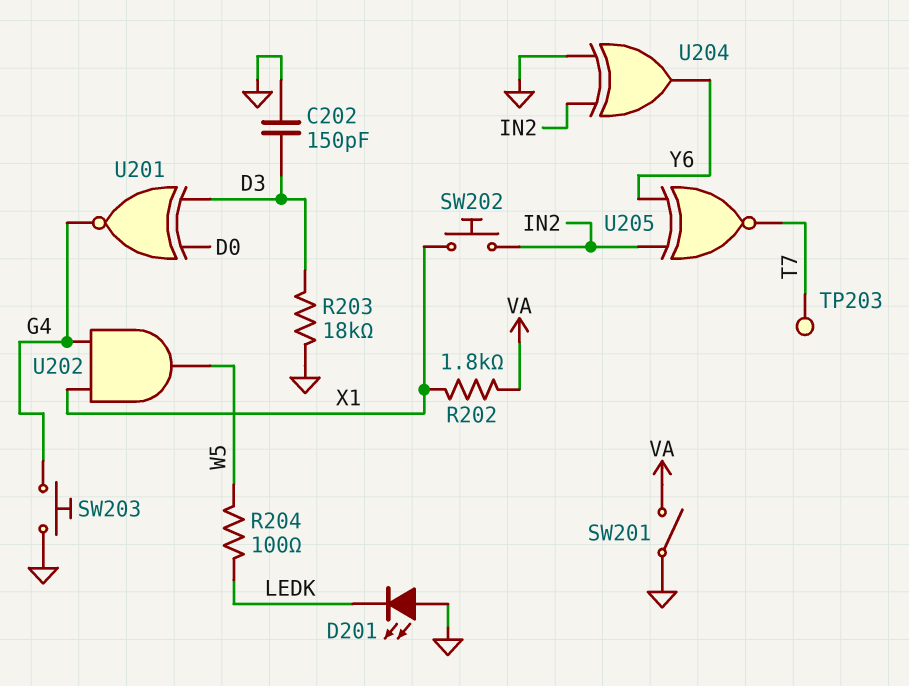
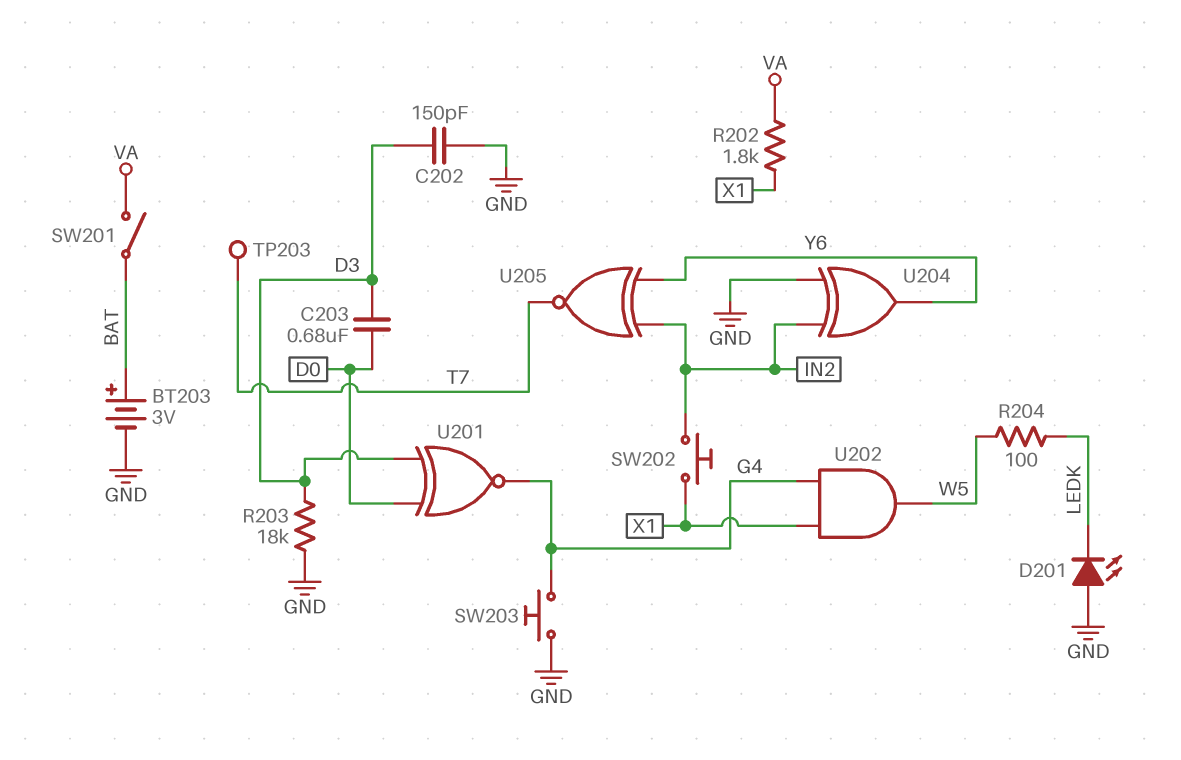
BT203: none -> 3V (plus BAT, minus GND)
C203: none -> 680nF (D0, D3)
SW201: switch (GND, VA) -> switch (BAT, VA)

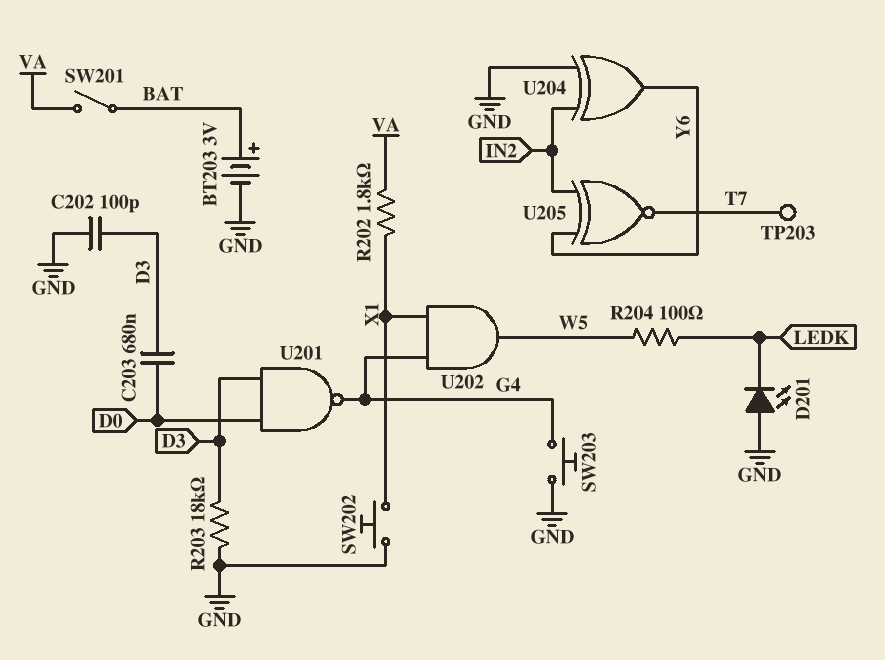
C202: 150pF (D3, GND) -> 100pF (D3, GND)
SW202: button (IN2, X1) -> button (GND, X1)
U201: XNOR (in D0, in D3, out G4) -> NAND (in D0, in D3, out G4)

